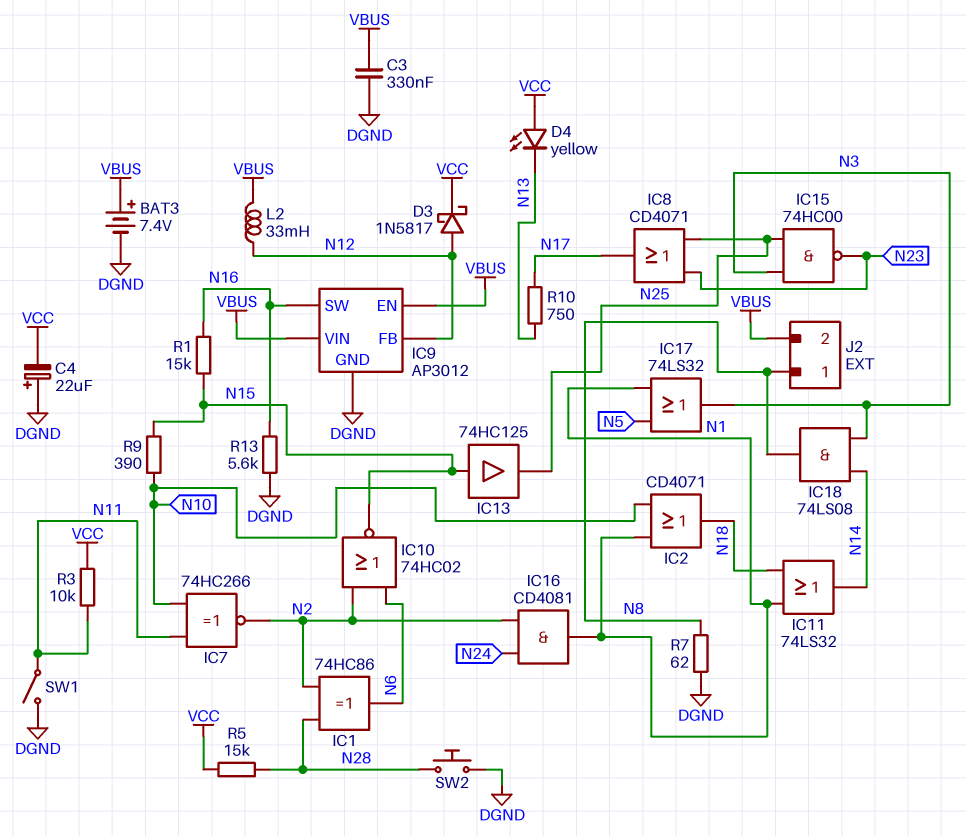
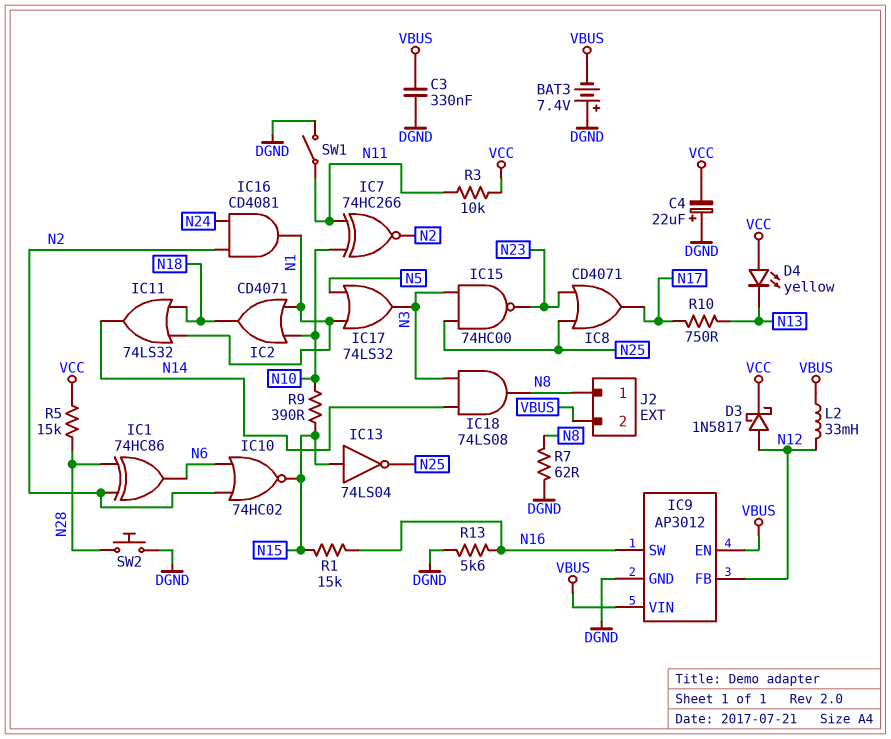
BAT3: 7.4V (plus VBUS, minus DGND) -> 7.4V (plus DGND, minus VBUS)
IC13: buffer 74HC125 (in N15, out N25) -> NOT 74LS04 (in N15, out N25)

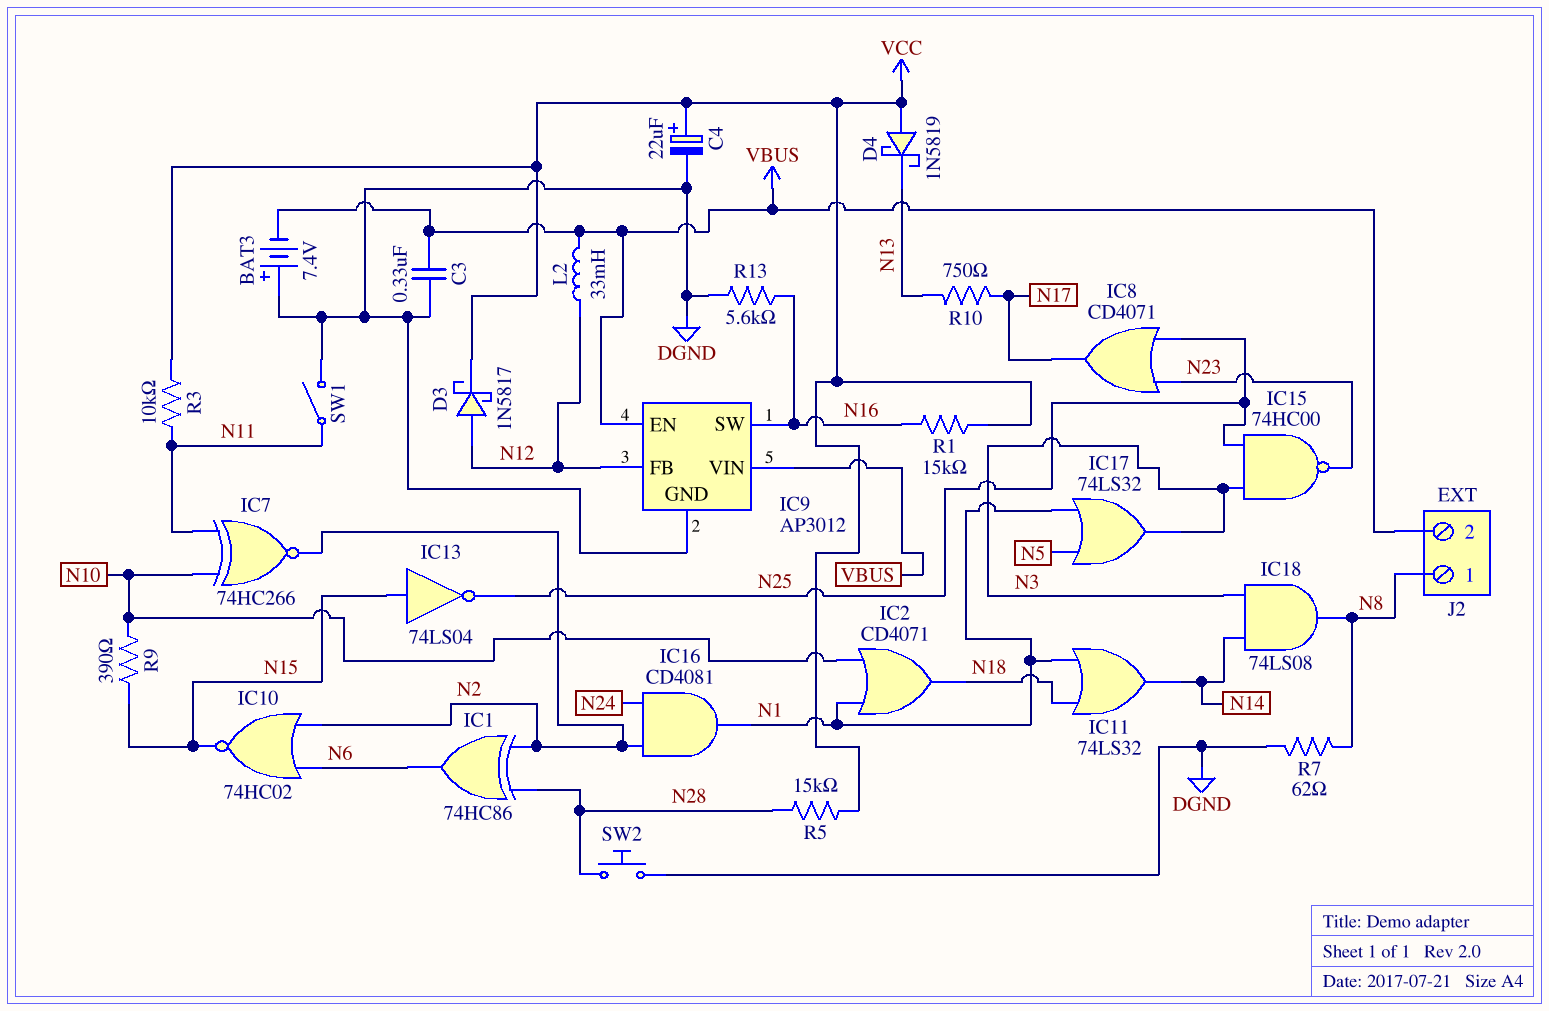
C4: 22uF (plus DGND, minus VCC) -> 22uF (plus VCC, minus DGND)
D4: LED yellow (A VCC, K N13) -> schottky 1N5819 (A VCC, K N13)
R1: 15k (N15, N16) -> 15k (N16, VCC)

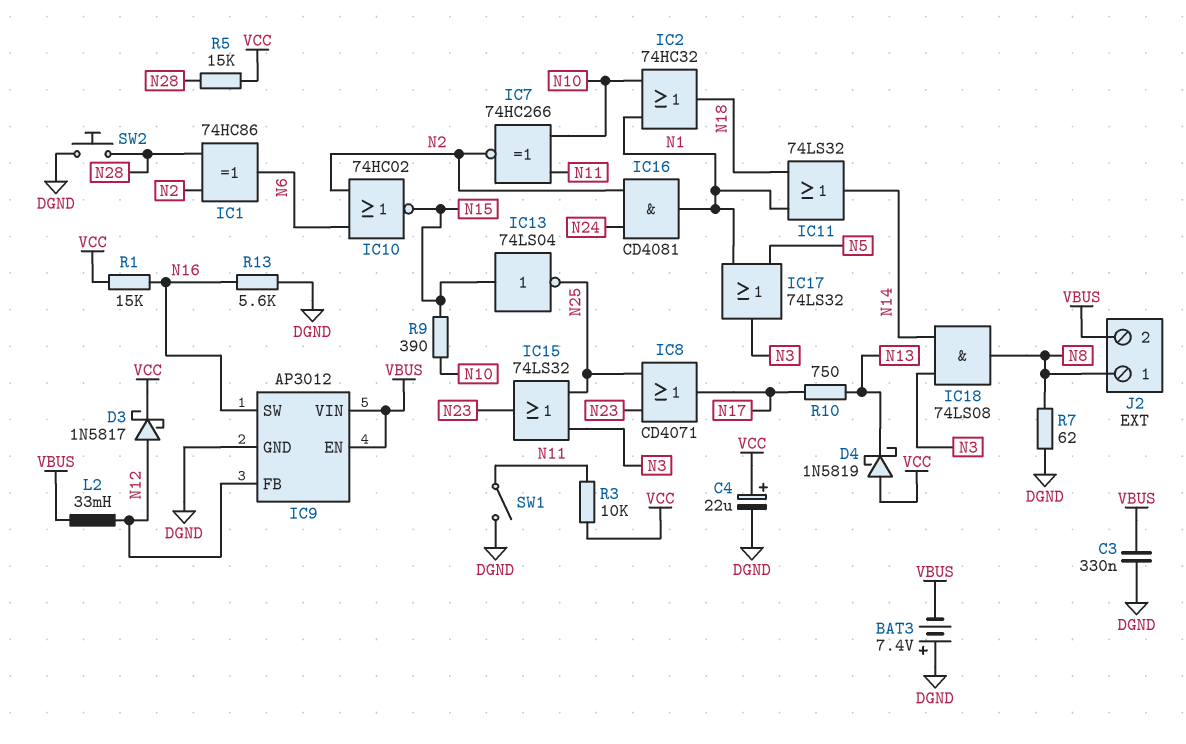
IC2: OR CD4071 (in N1, in N10, out N18) -> OR 74HC32 (in N1, in N10, out N18)
IC15: NAND 74HC00 (in N3, in N25, out N23) -> OR 74LS32 (in N3, in N25, out N23)

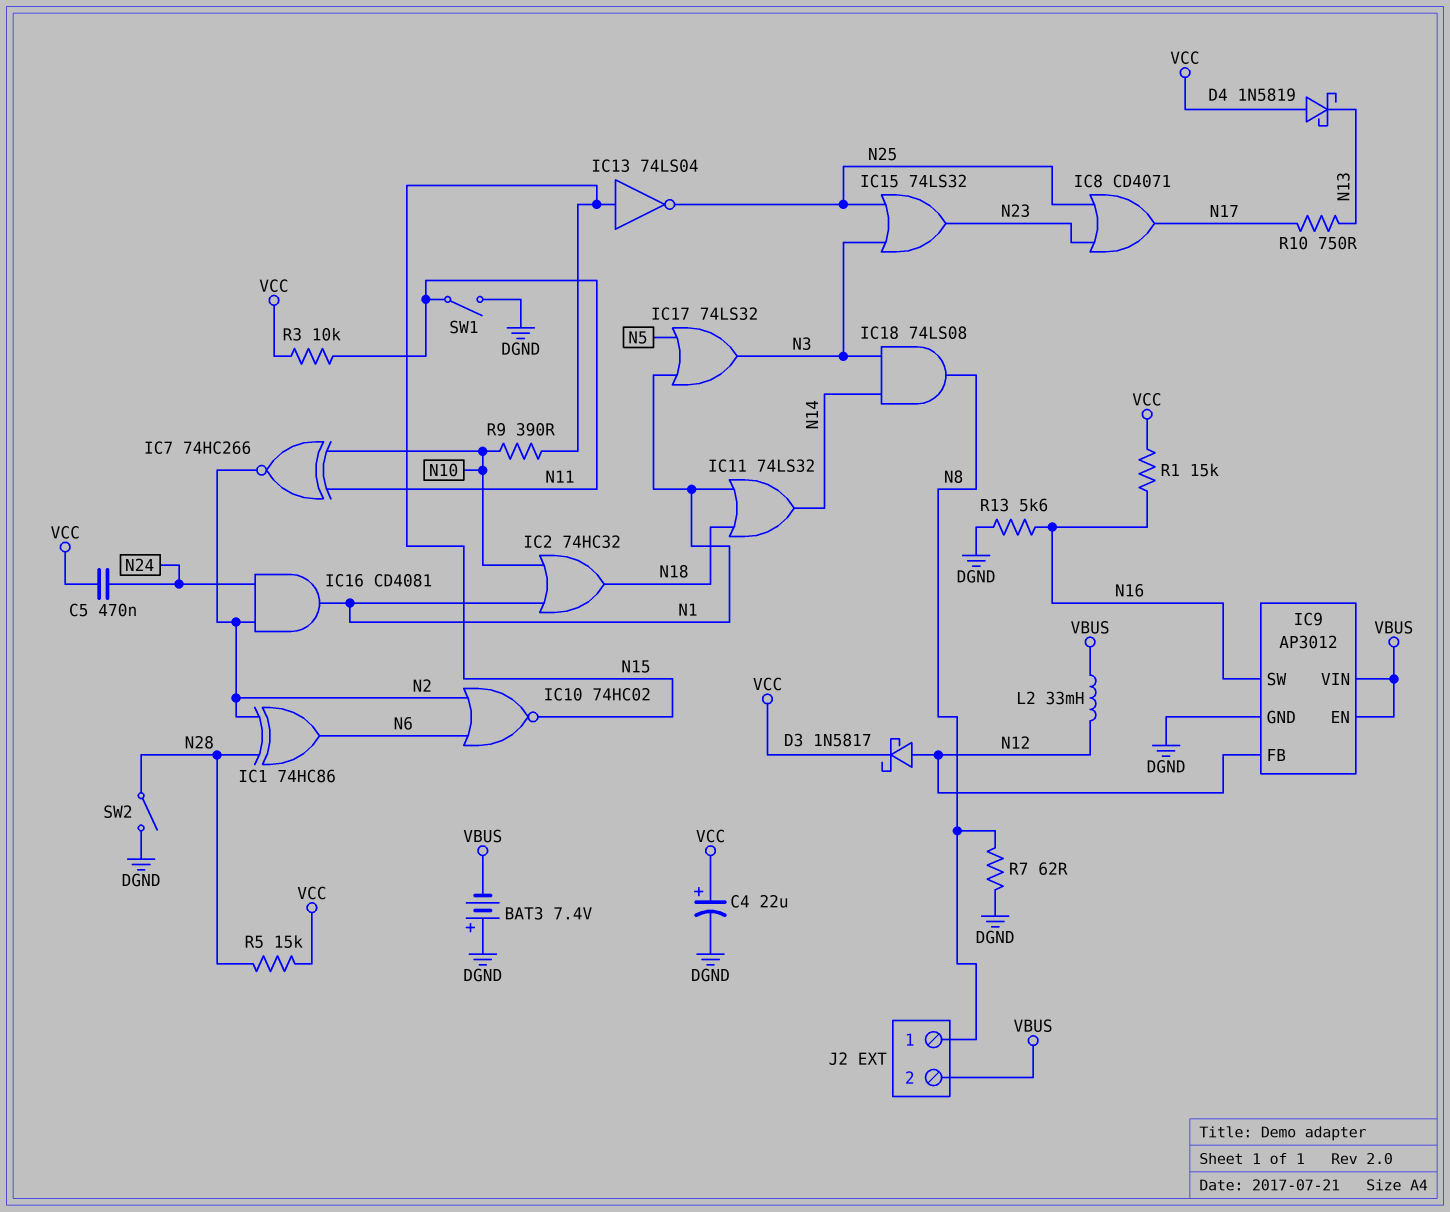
C3: 330nF (DGND, VBUS) -> none
C5: none -> 470nF (N24, VCC)
SW2: button (DGND, N28) -> switch (DGND, N28)

